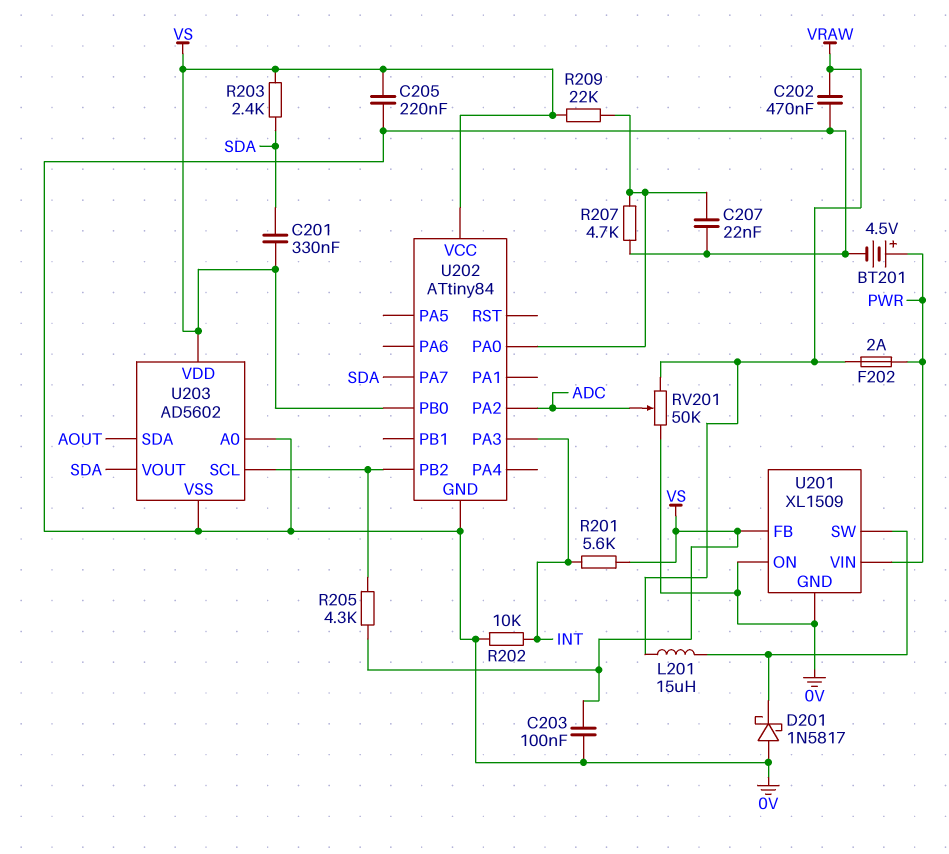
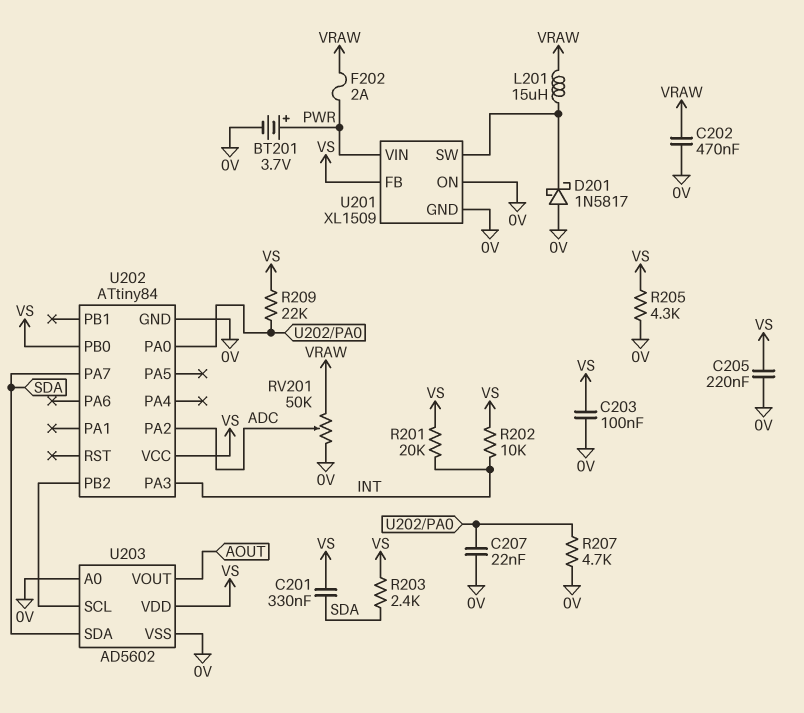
BT201: 4.5V (plus PWR, minus 0V) -> 3.7V (plus PWR, minus 0V)
R201: 5.6k (INT, VS) -> 20k (INT, VS)
R202: 10k (0V, INT) -> 10k (INT, VS)
R205: 4.3k (U202/PB2, VS) -> 4.3k (0V, VS)
U203 pin SDA: AOUT -> SDA
U203 pin VOUT: SDA -> AOUT

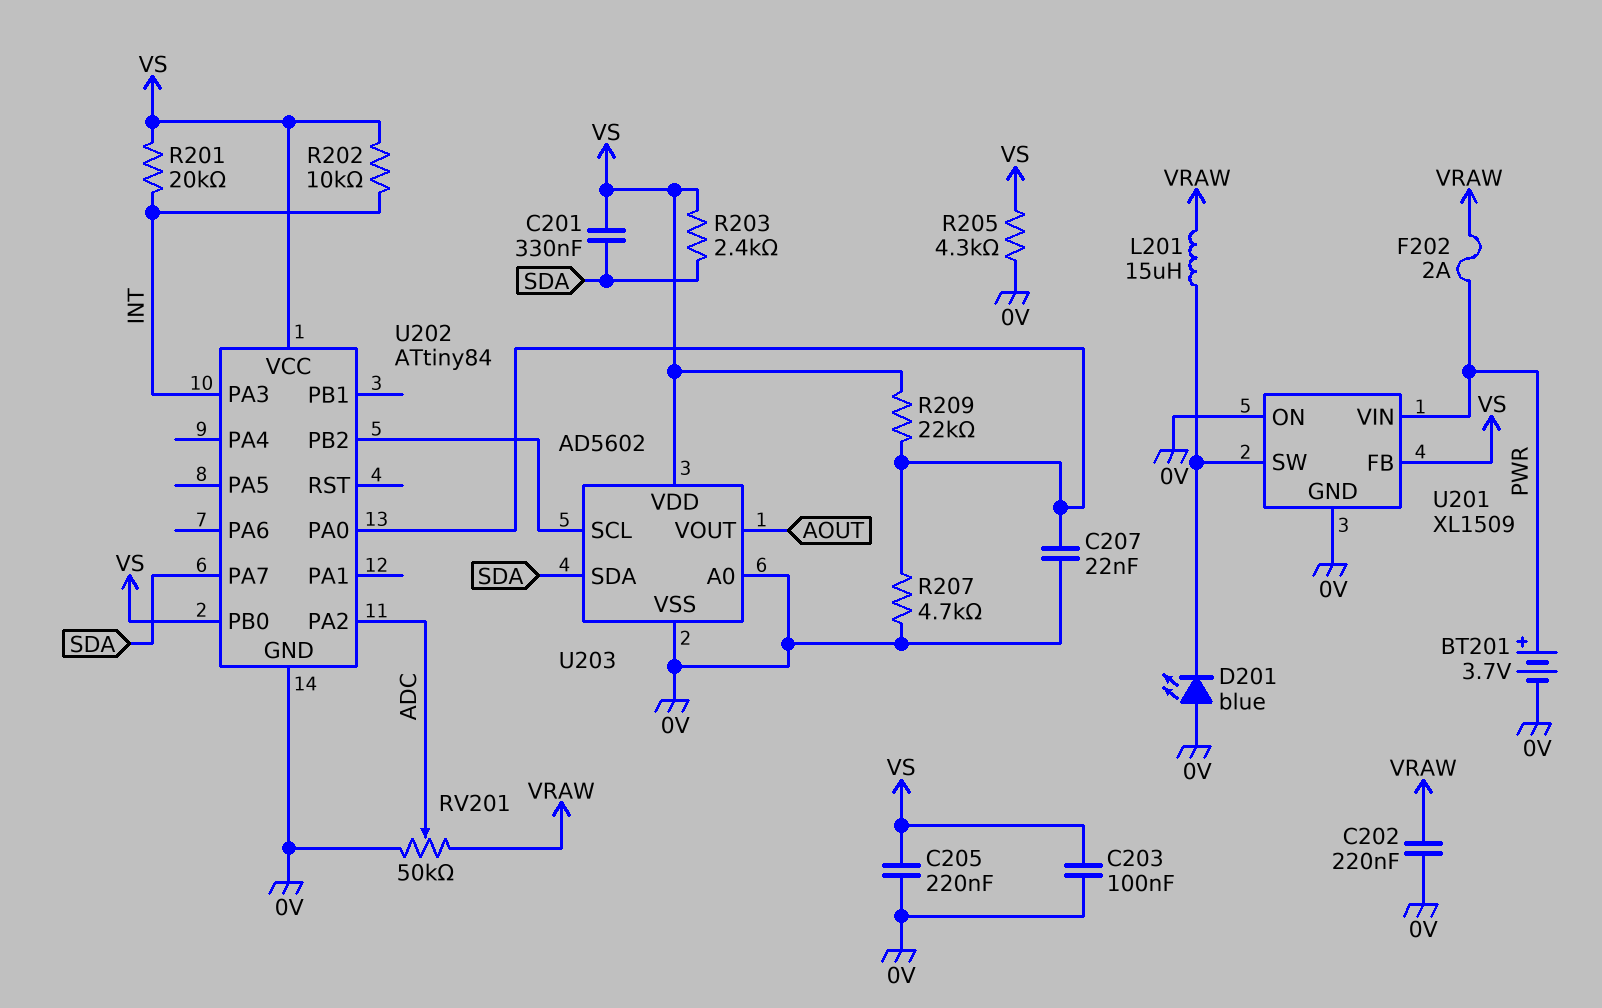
C202: 470nF (0V, VRAW) -> 220nF (0V, VRAW)
D201: schottky 1N5817 (A 0V, K U201/SW) -> LED blue (A 0V, K U201/SW)

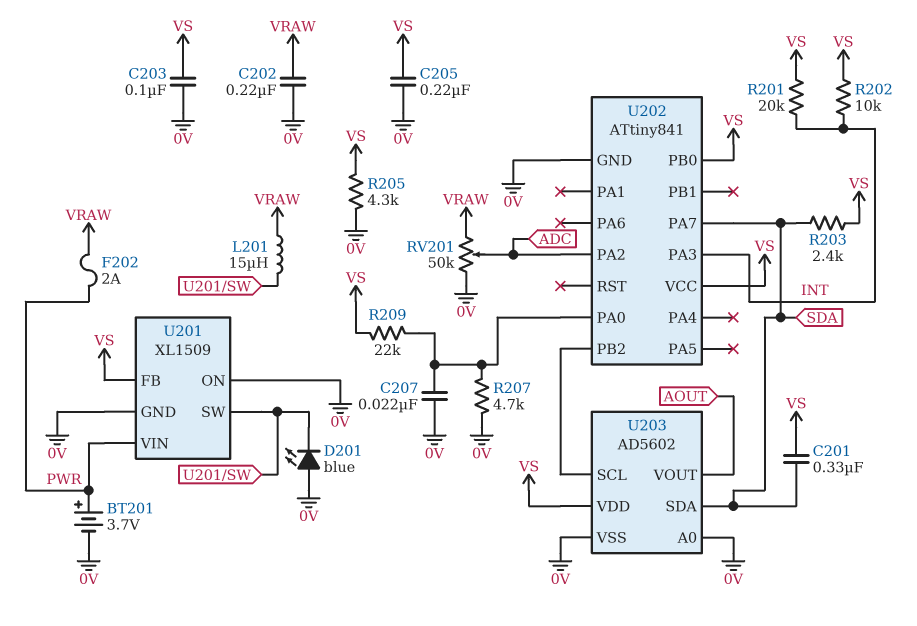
U202: ATtiny84 -> ATtiny841

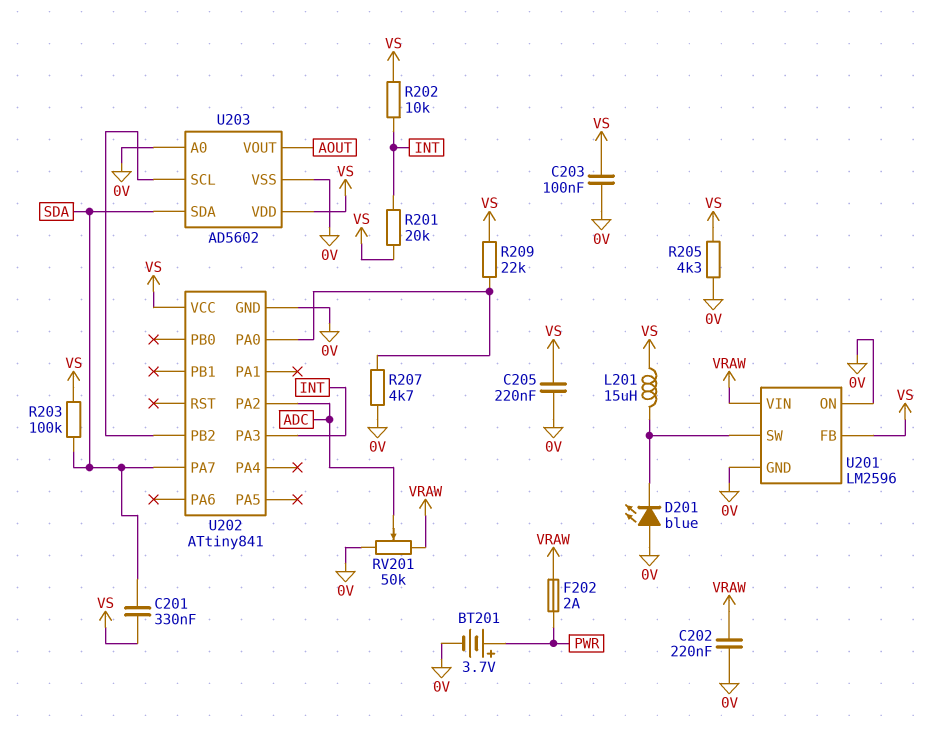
C207: 22nF (0V, U202/PA0) -> none
L201: 15uH (U201/SW, VRAW) -> 15uH (U201/SW, VS)
R203: 2.4k (SDA, VS) -> 100k (SDA, VS)
U201: XL1509 -> LM2596
U201 pin VIN: PWR -> VRAW
U202 pin PB0: VS -> none

